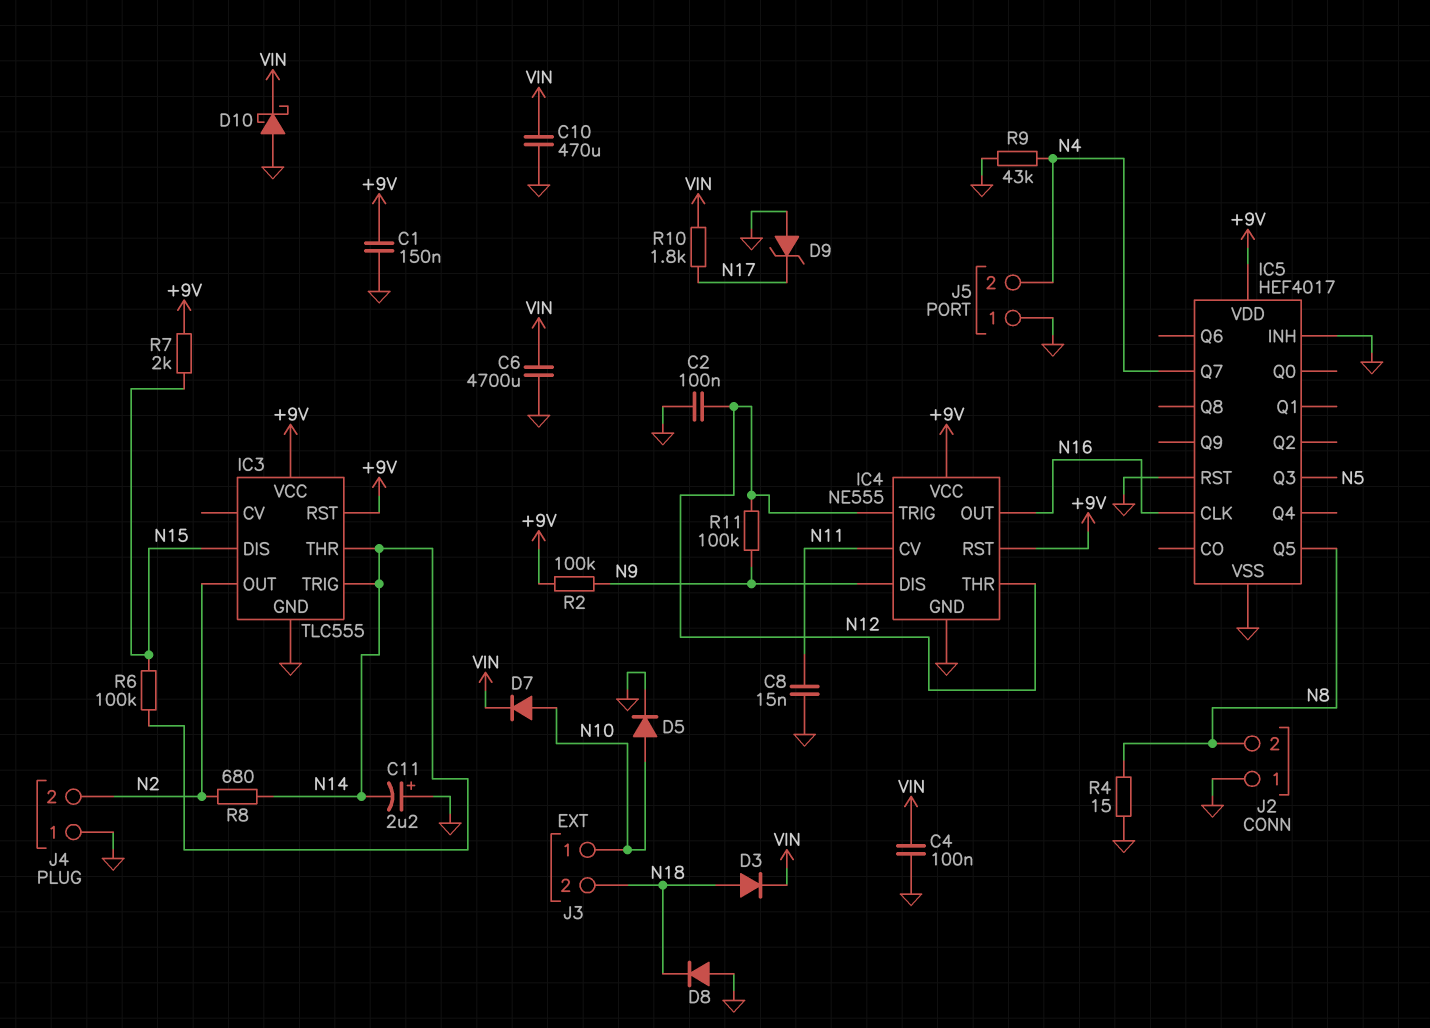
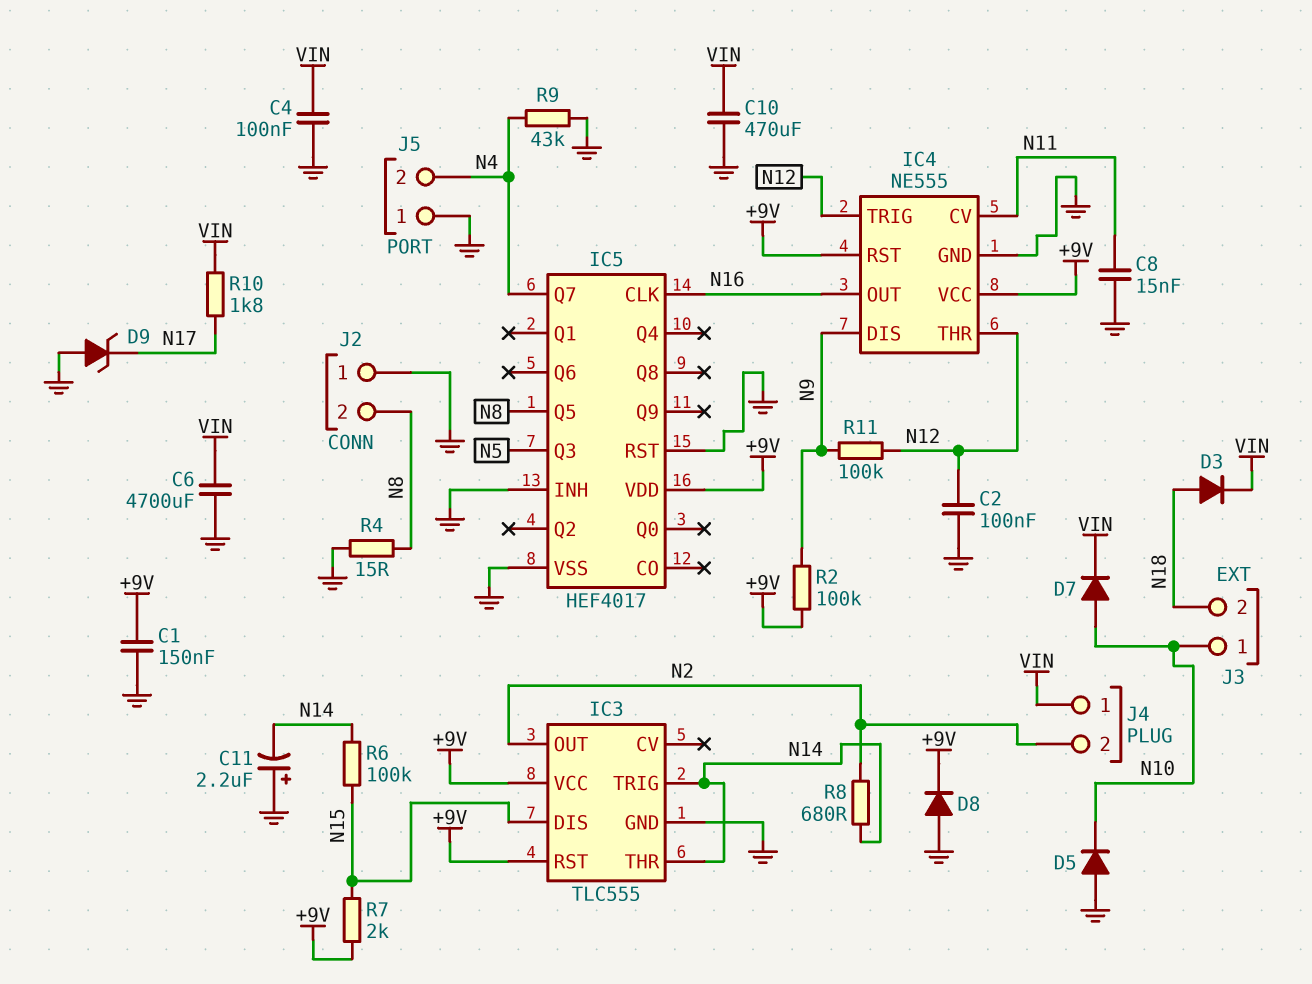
D5: diode (A N10, K GND) -> diode (A GND, K N10)
D8: diode (A GND, K N18) -> diode (A GND, K +9V)
D10: schottky (A GND, K VIN) -> none
J4 pin 1: GND -> VIN

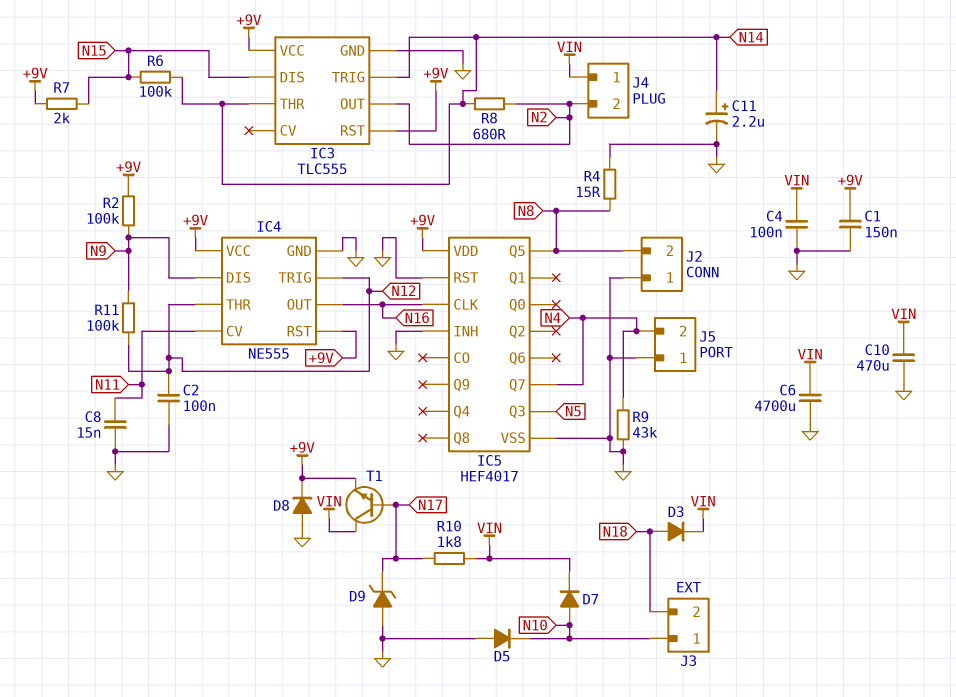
C11: 2.2uF (plus GND, minus N14) -> 2.2uF (plus N14, minus GND)
T1: none -> NPN (B N17, C VIN, E +9V)

